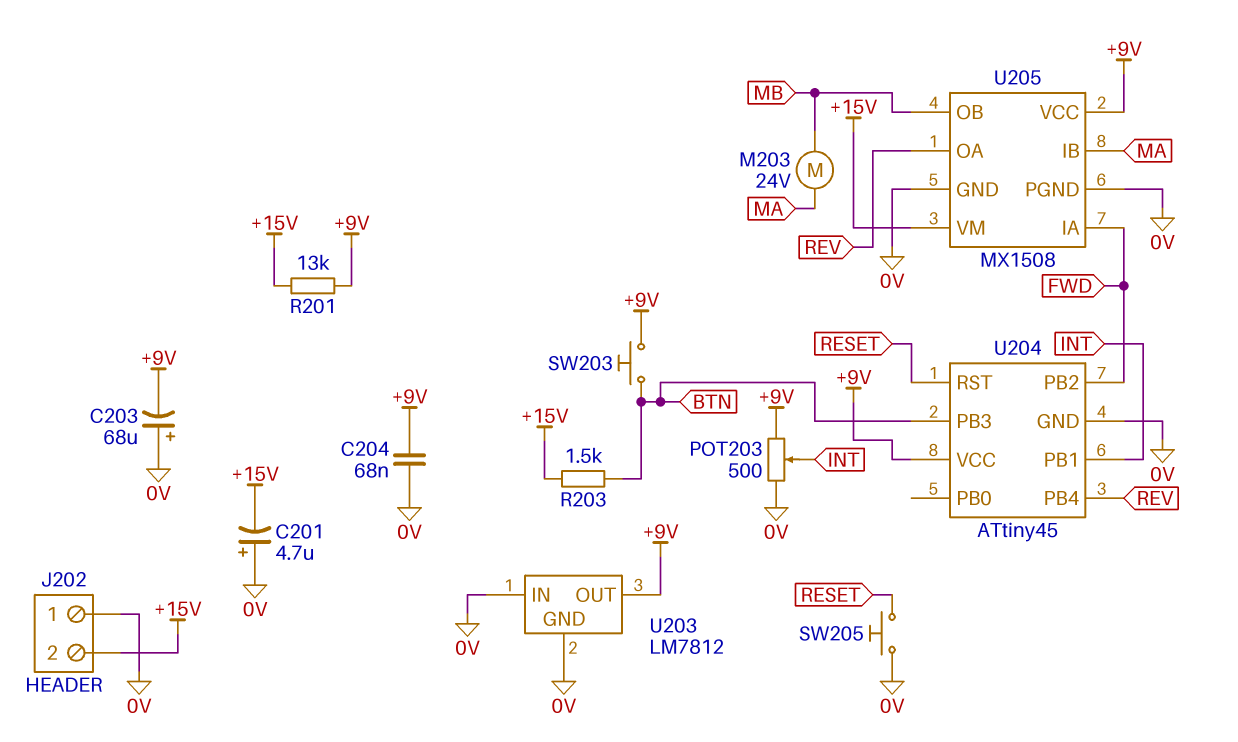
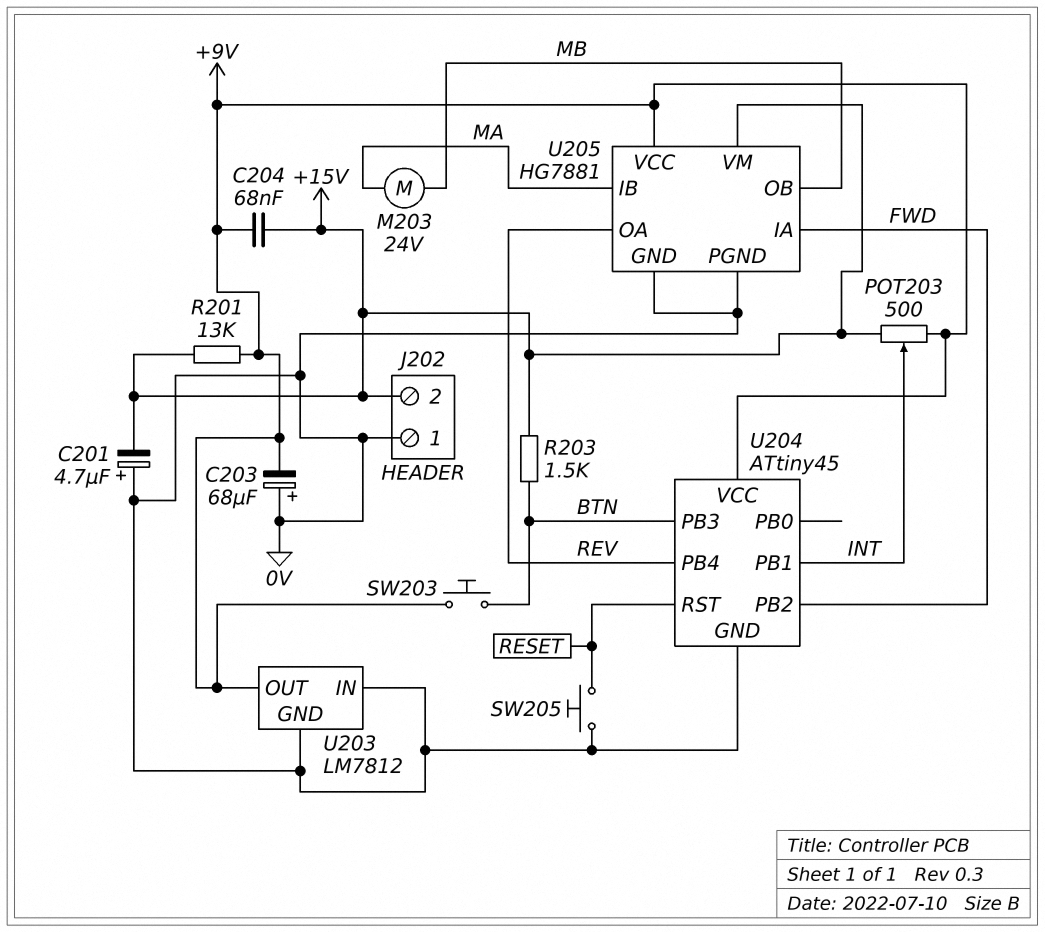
C204: 68nF (+9V, 0V) -> 68nF (+9V, +15V)
POT203: 500 (+9V, 0V, wiper INT) -> 500 (+9V, +15V, wiper INT)
U205: MX1508 -> HG7881

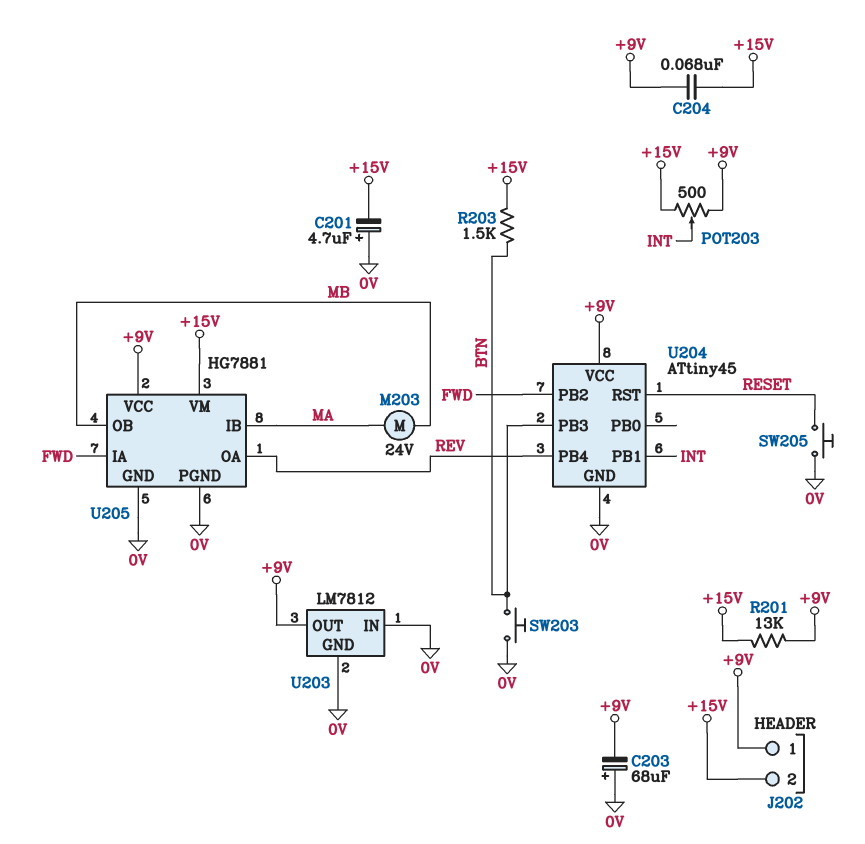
J202 pin 1: 0V -> +9V
SW203: button (+9V, BTN) -> button (0V, BTN)

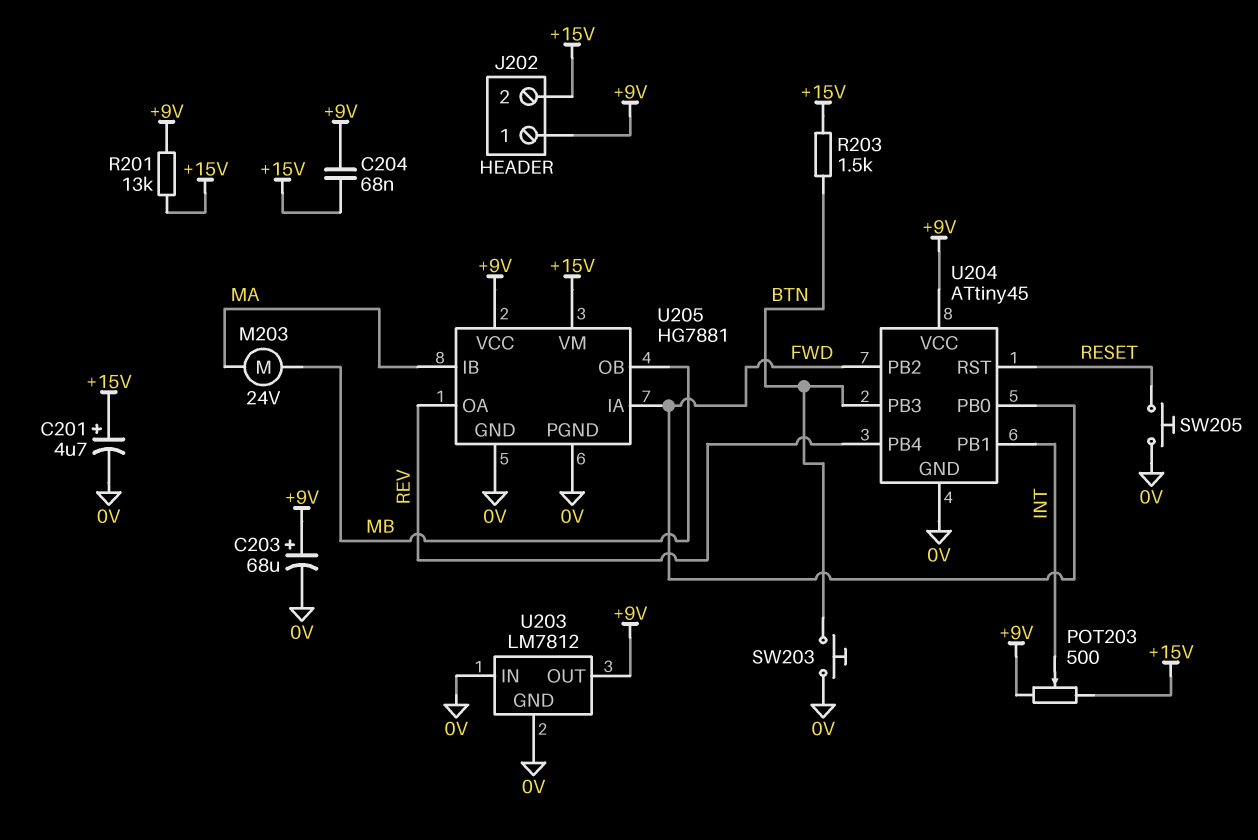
C201: 4.7uF (plus 0V, minus +15V) -> 4.7uF (plus +15V, minus 0V)
C203: 68uF (plus 0V, minus +9V) -> 68uF (plus +9V, minus 0V)
U204 pin PB0: none -> FWD

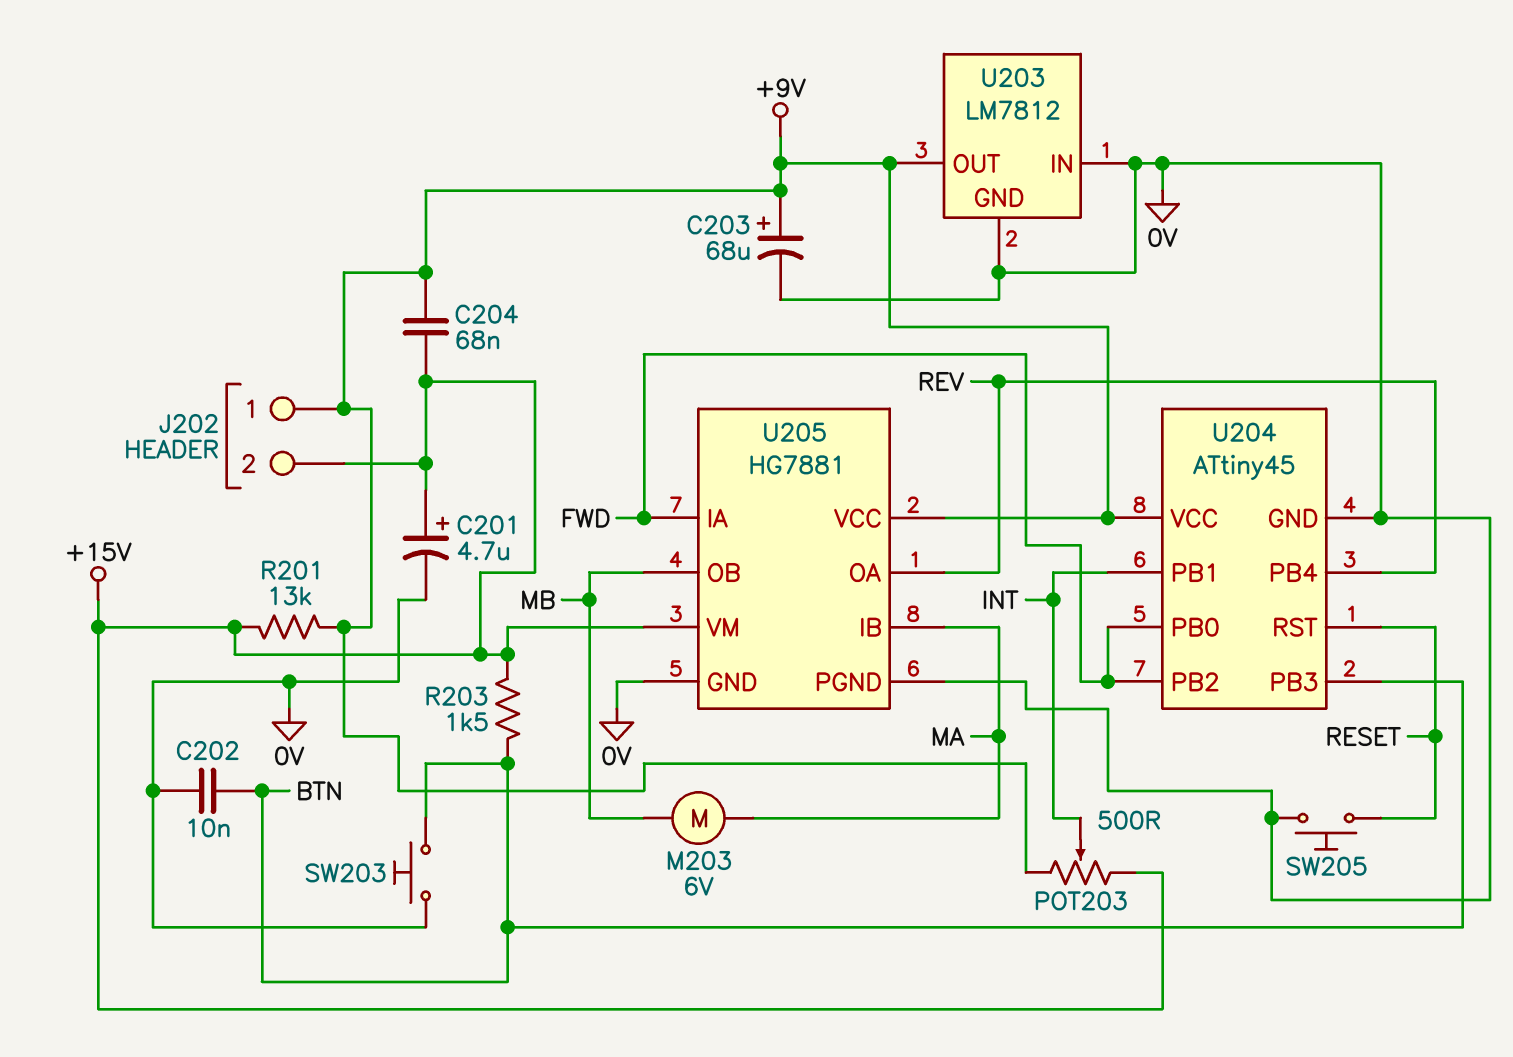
C202: none -> 10nF (0V, BTN)
M203: motor 24V (MA, MB) -> motor 6V (MA, MB)

